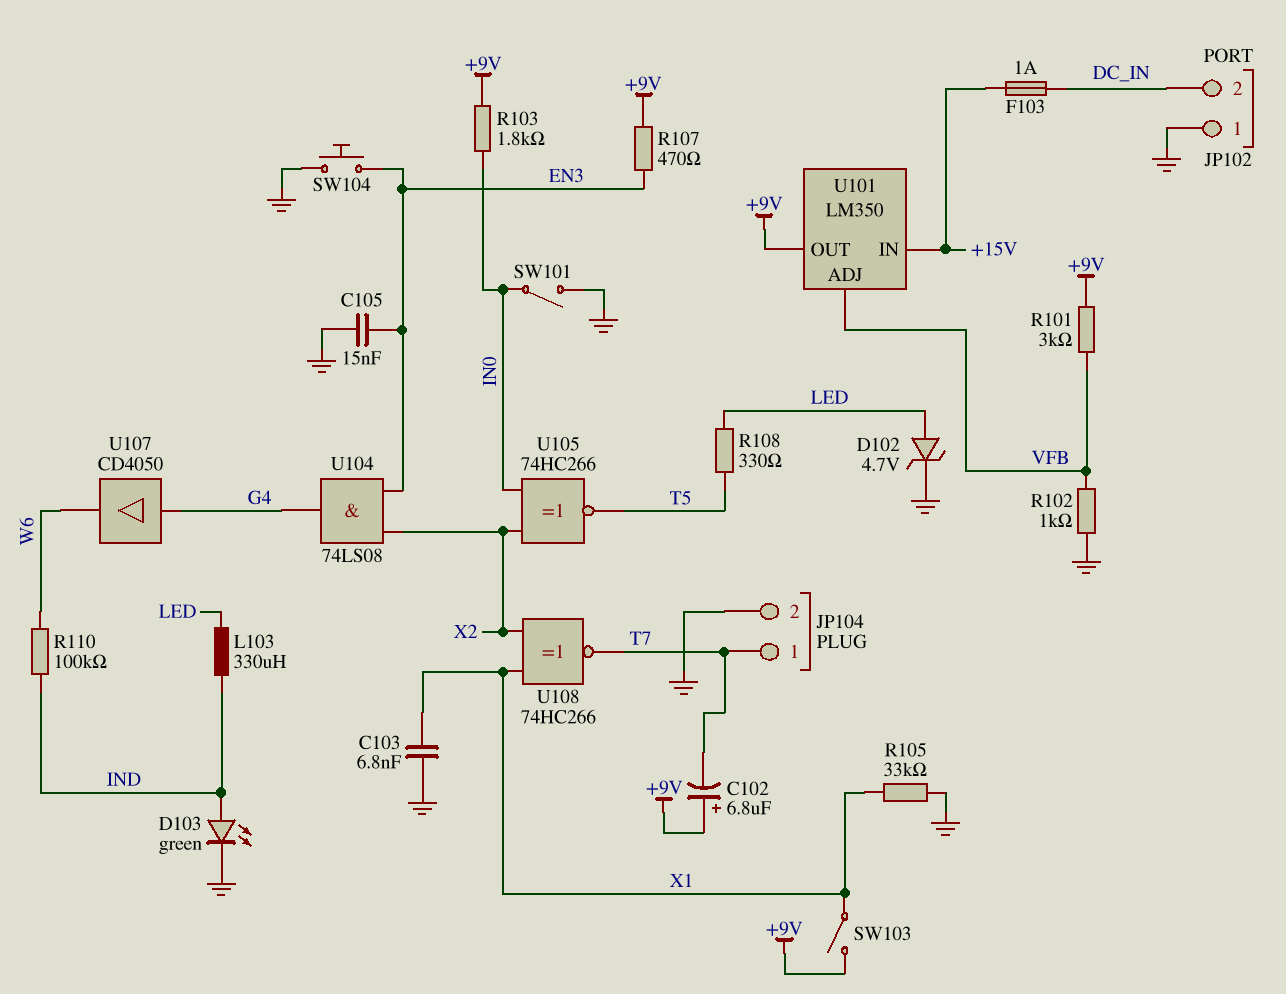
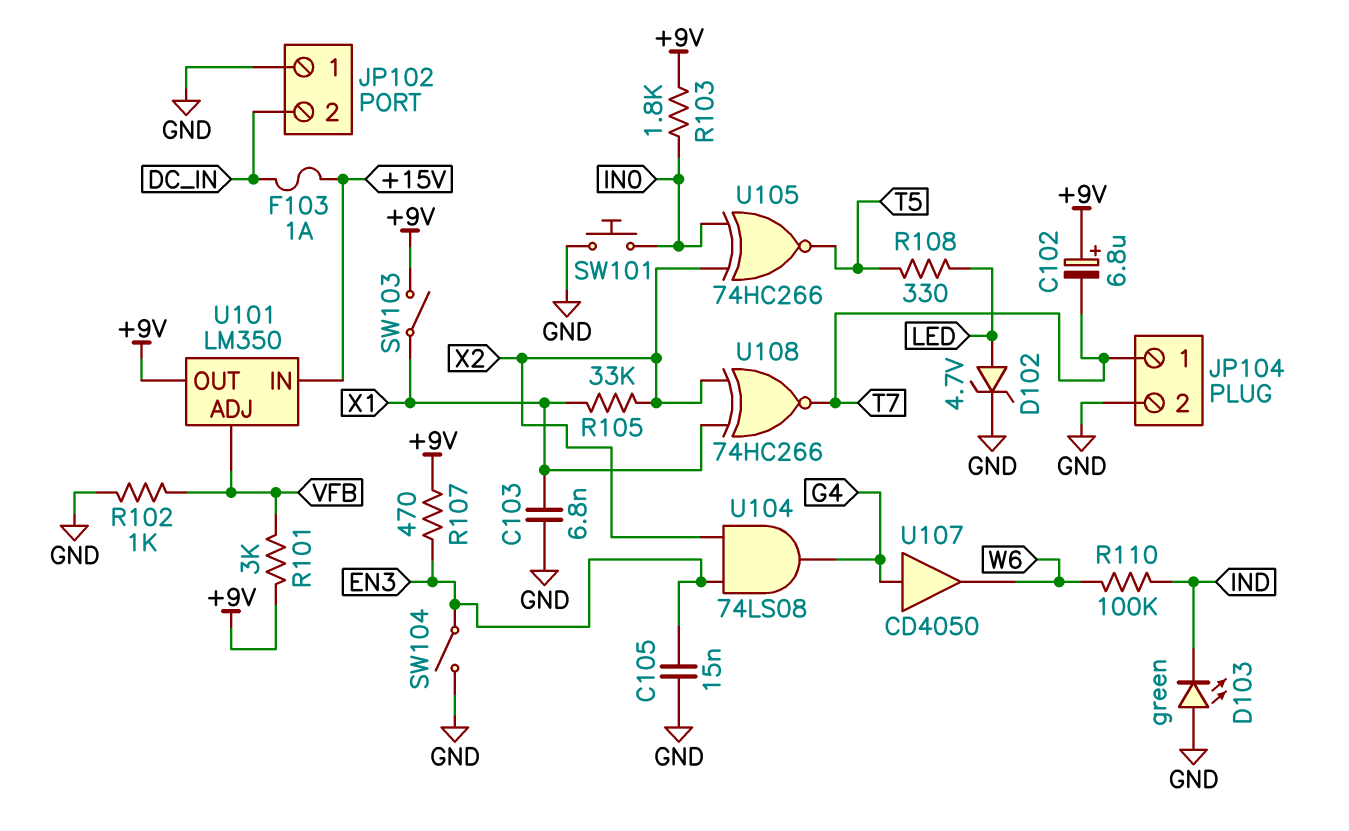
D103: LED green (A IND, K GND) -> LED green (A GND, K IND)
L103: 330uH (IND, LED) -> none
R105: 33k (GND, X1) -> 33k (X1, X2)
SW101: switch (GND, IN0) -> button (GND, IN0)
SW104: button (EN3, GND) -> switch (EN3, GND)

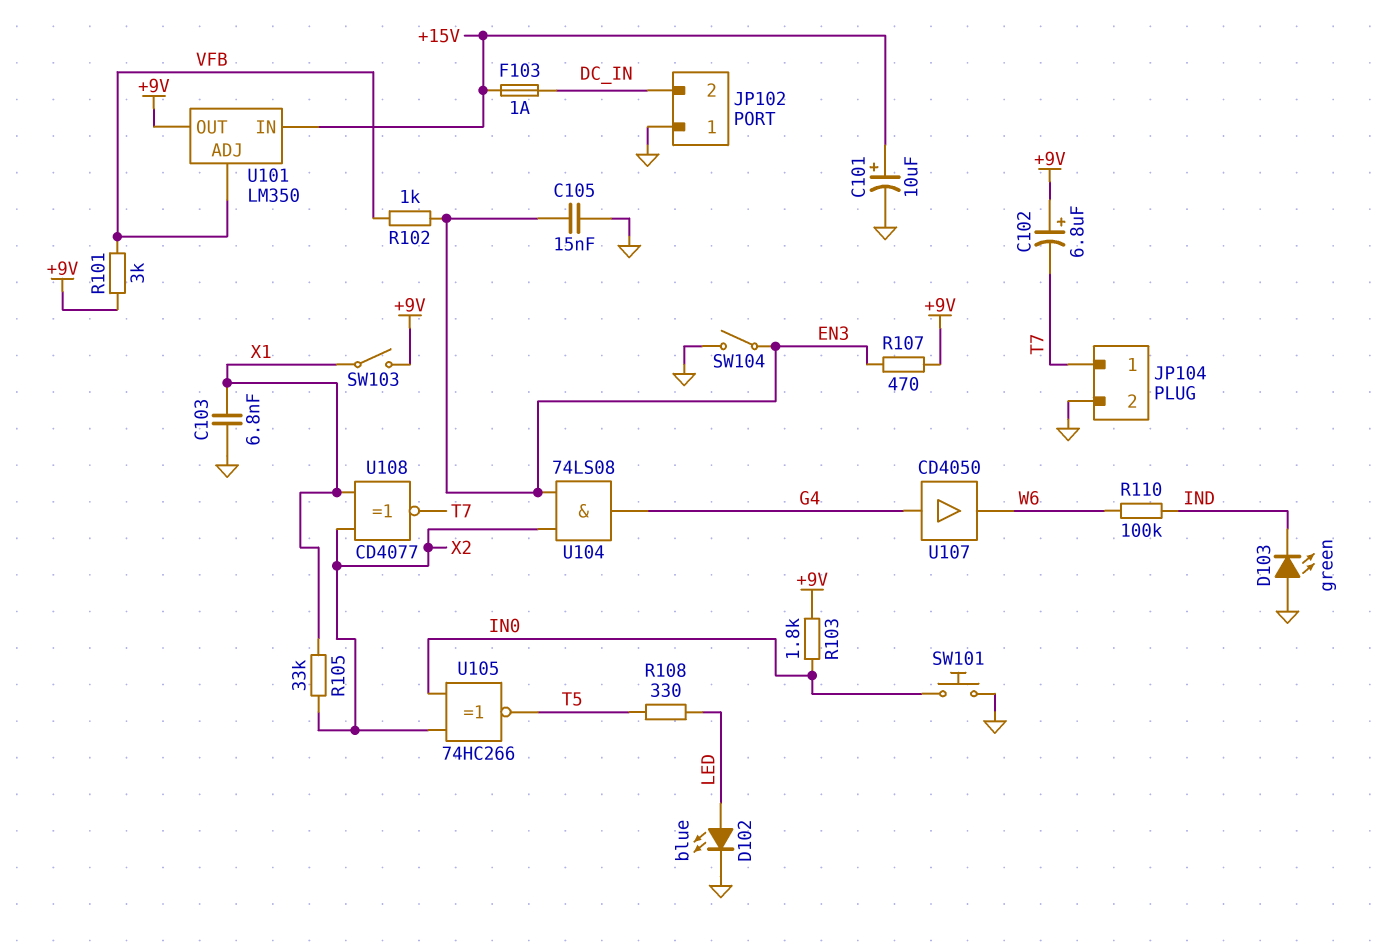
C101: none -> 10uF (plus +15V, minus GND)
D102: zener 4.7V (A LED, K GND) -> LED blue (A LED, K GND)
R102: 1k (GND, VFB) -> 1k (EN3, VFB)
U108: XNOR 74HC266 (in X1, in X2, out T7) -> XNOR CD4077 (in X1, in X2, out T7)

